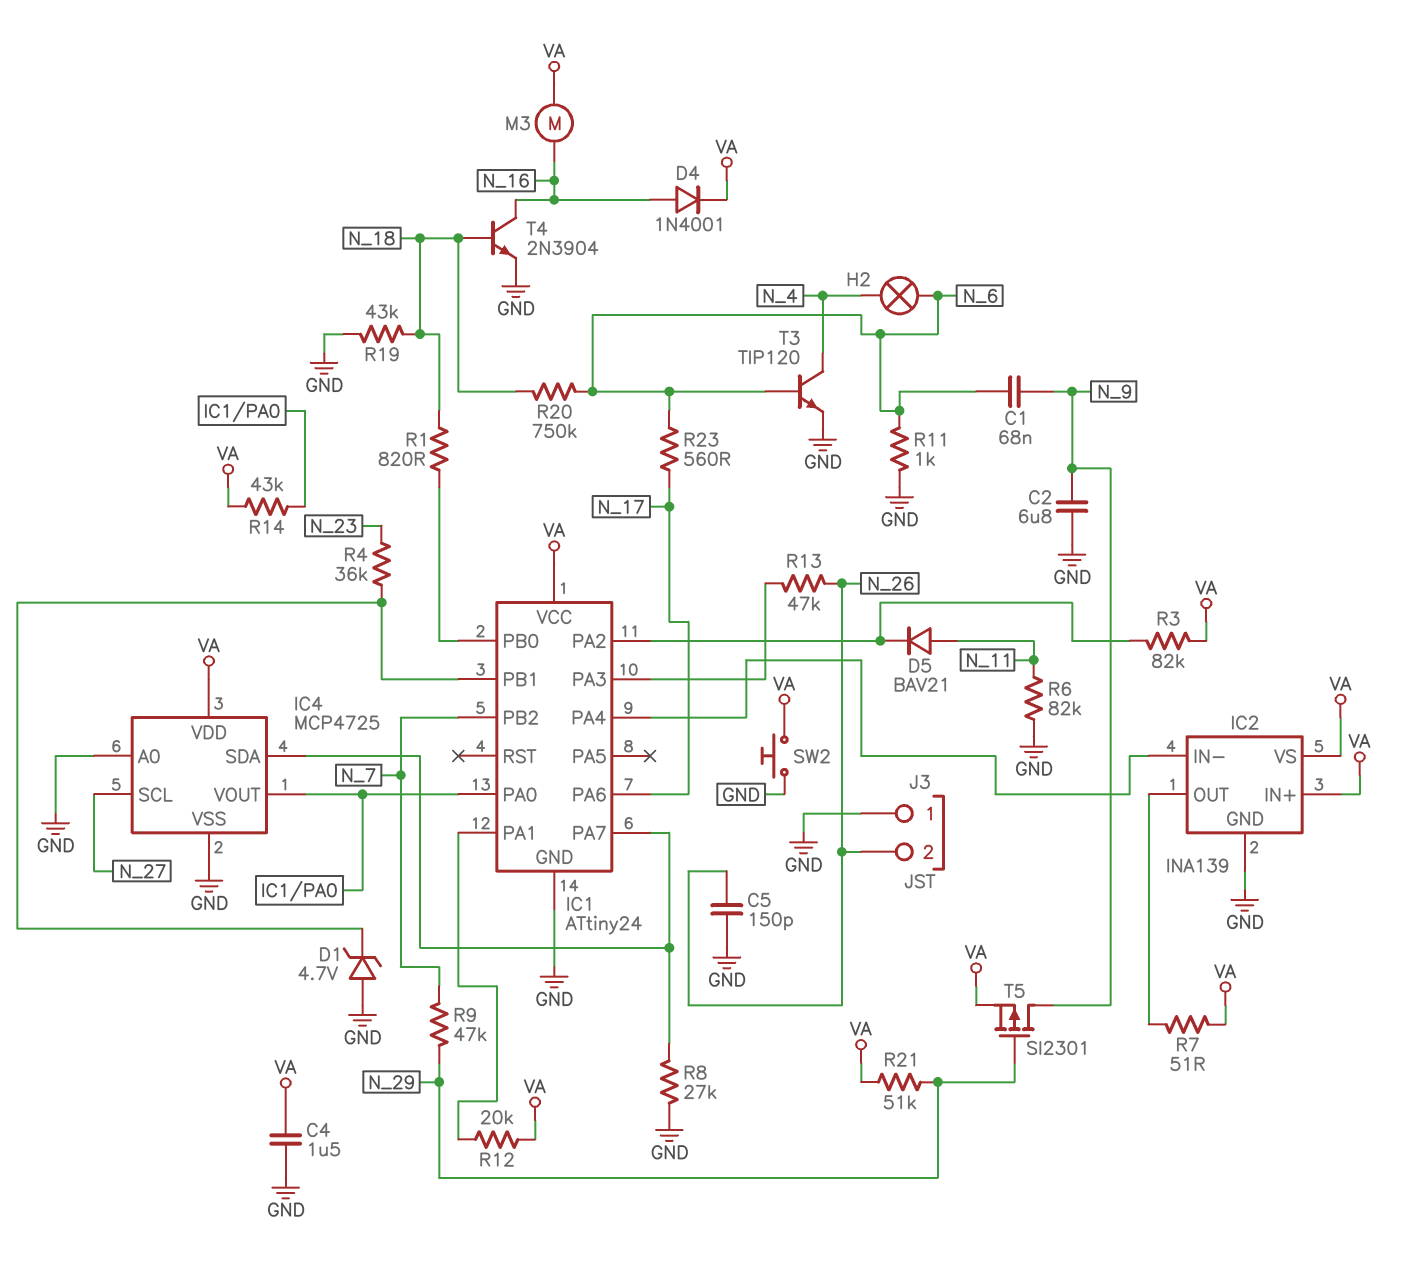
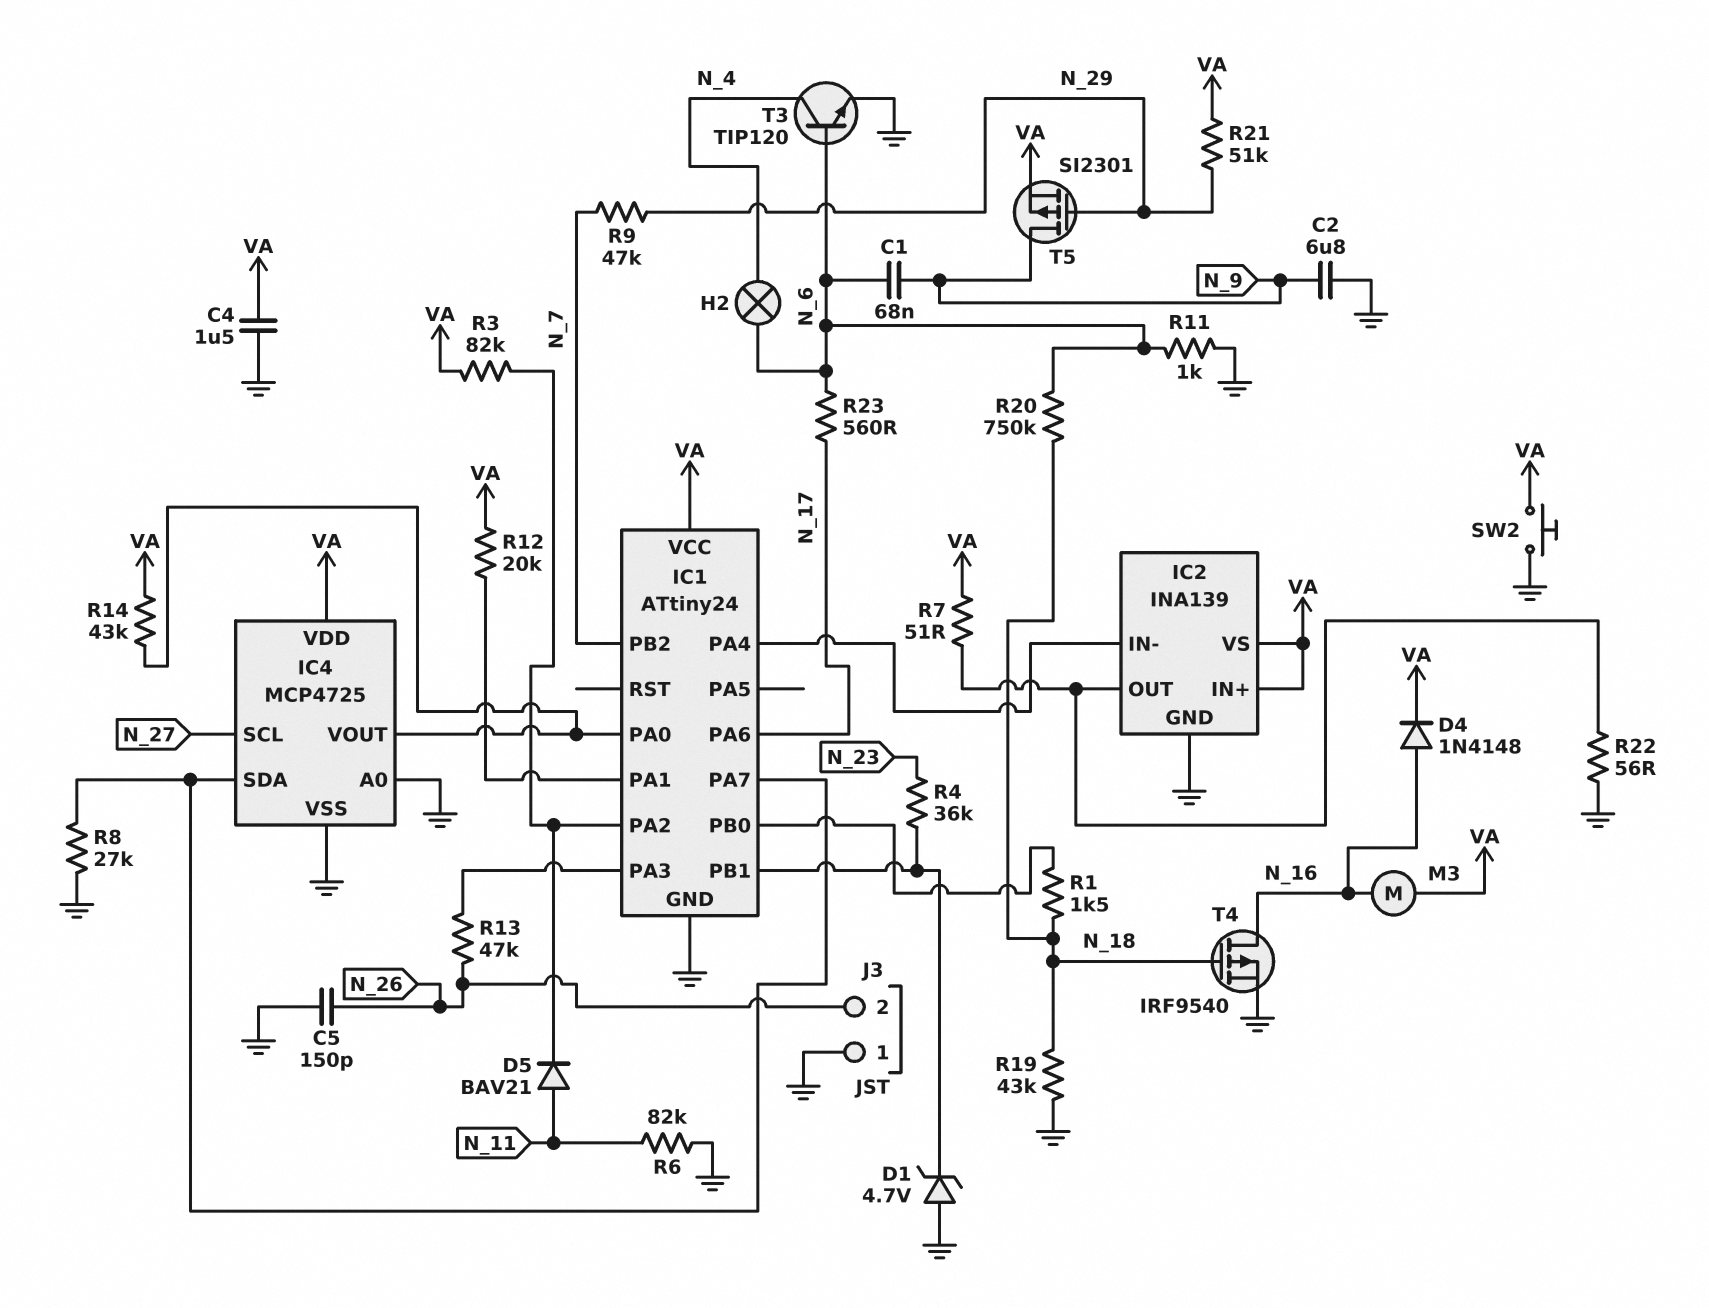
D4: diode 1N4001 (A N_16, K VA) -> diode 1N4148 (A N_16, K VA)
R1: 820 (IC1/PB0, N_18) -> 1.5k (IC1/PB0, N_18)
R22: none -> 56 (GND, IC2/OUT)
T4: NPN 2N3904 (B N_18, C N_16, E GND) -> PMOS IRF9540 (G N_18, D N_16, S GND)

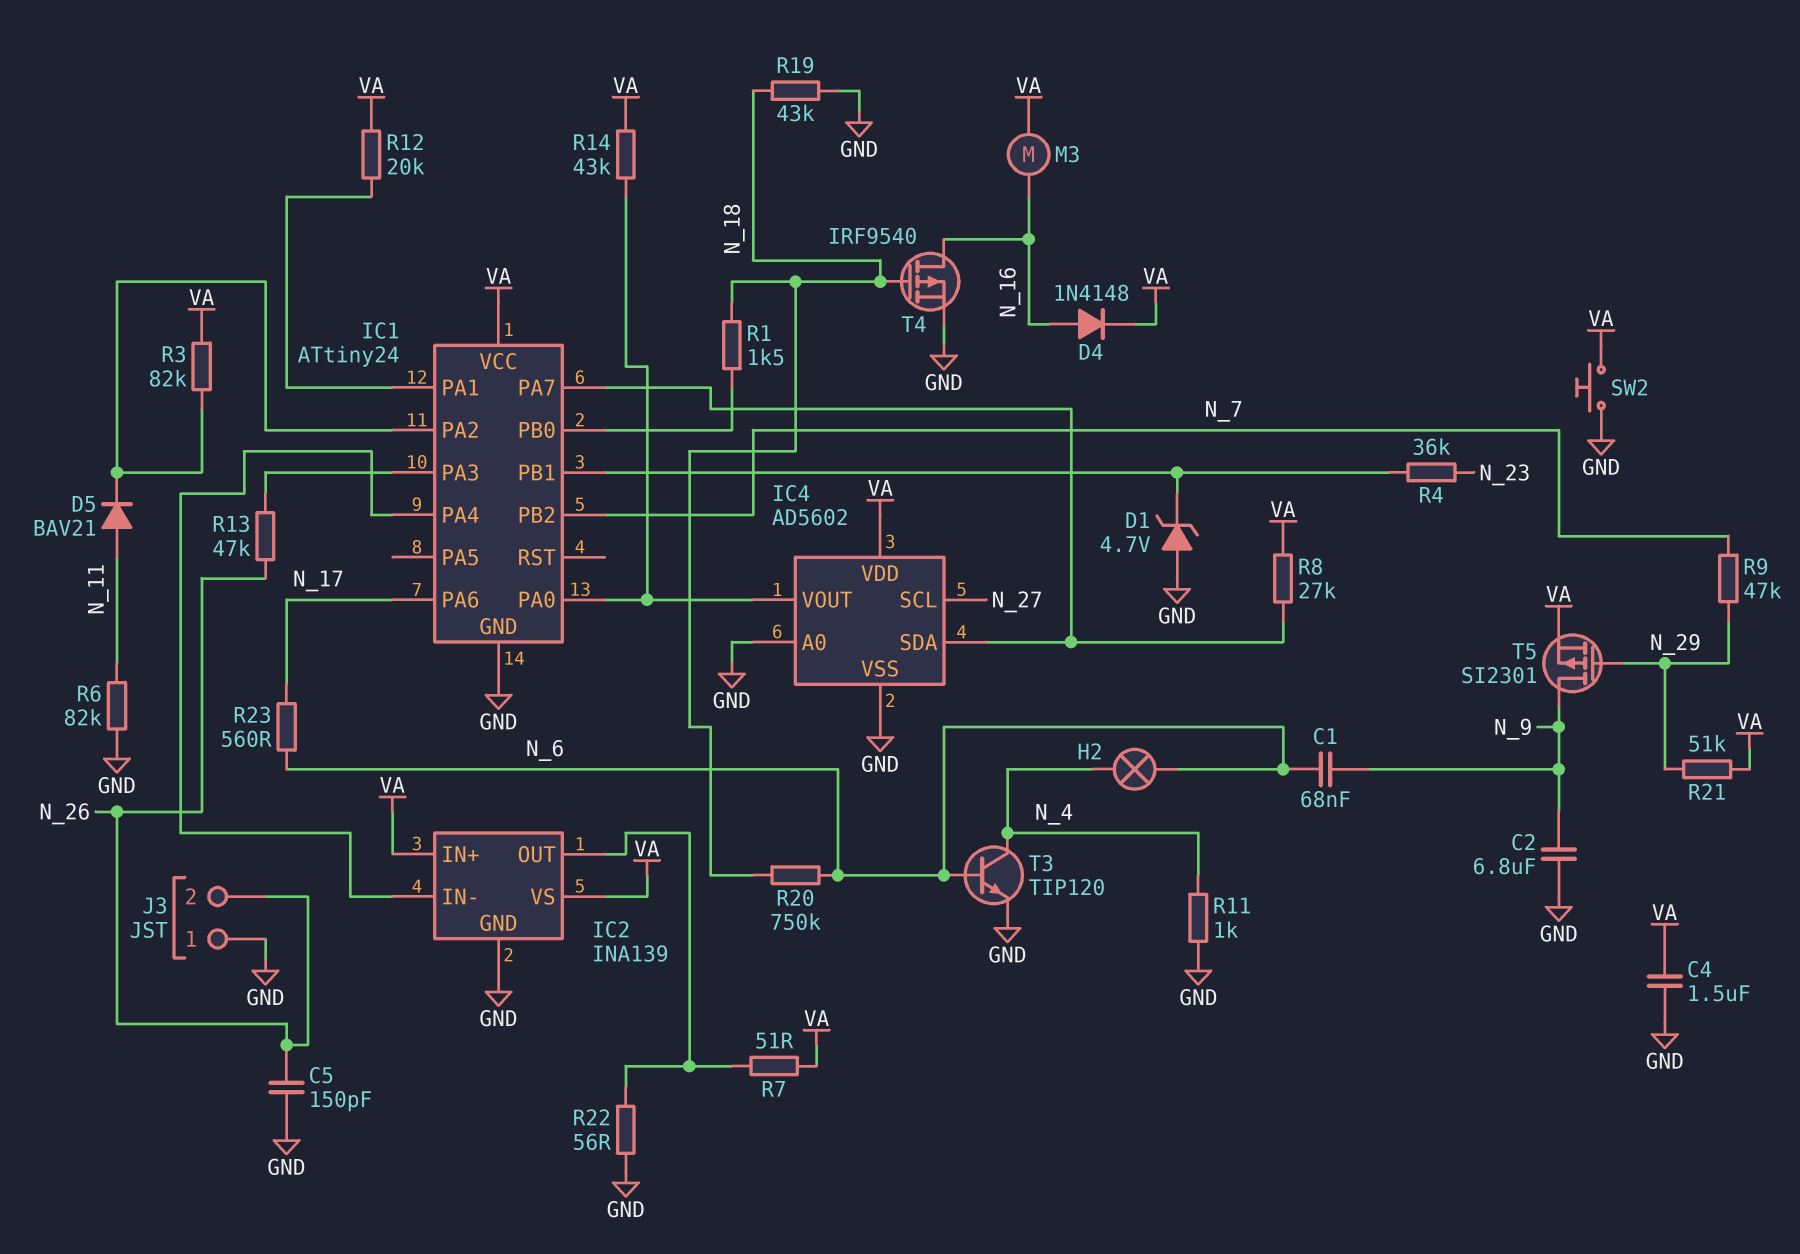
IC4: MCP4725 -> AD5602
R8: 27k (GND, IC1/PA7) -> 27k (IC1/PA7, VA)
R11: 1k (GND, N_6) -> 1k (GND, N_4)

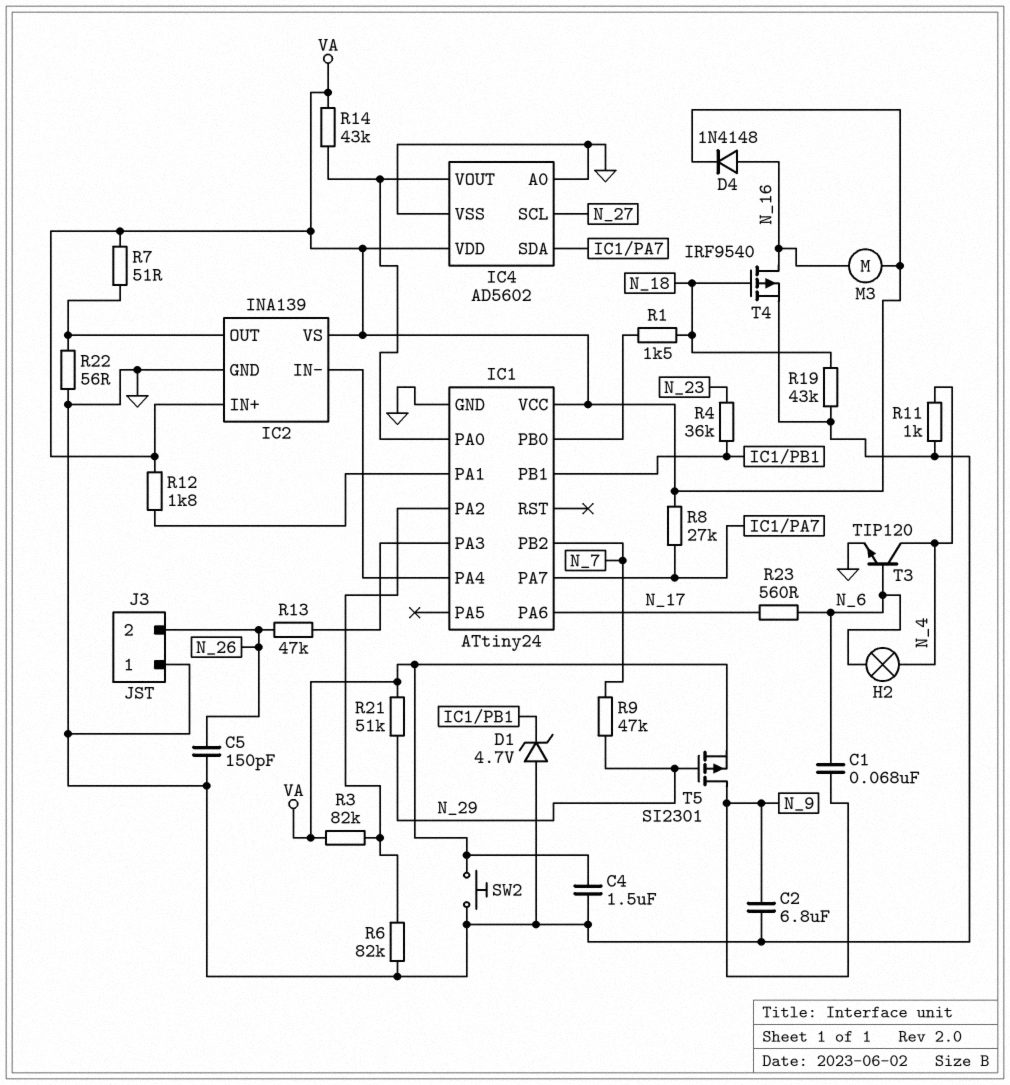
D5: diode BAV21 (A N_11, K IC1/PA2) -> none
R6: 82k (GND, N_11) -> 82k (GND, IC1/PA2)
R12: 20k (IC1/PA1, VA) -> 1.8k (IC1/PA1, VA)
R20: 750k (N_6, N_18) -> none

